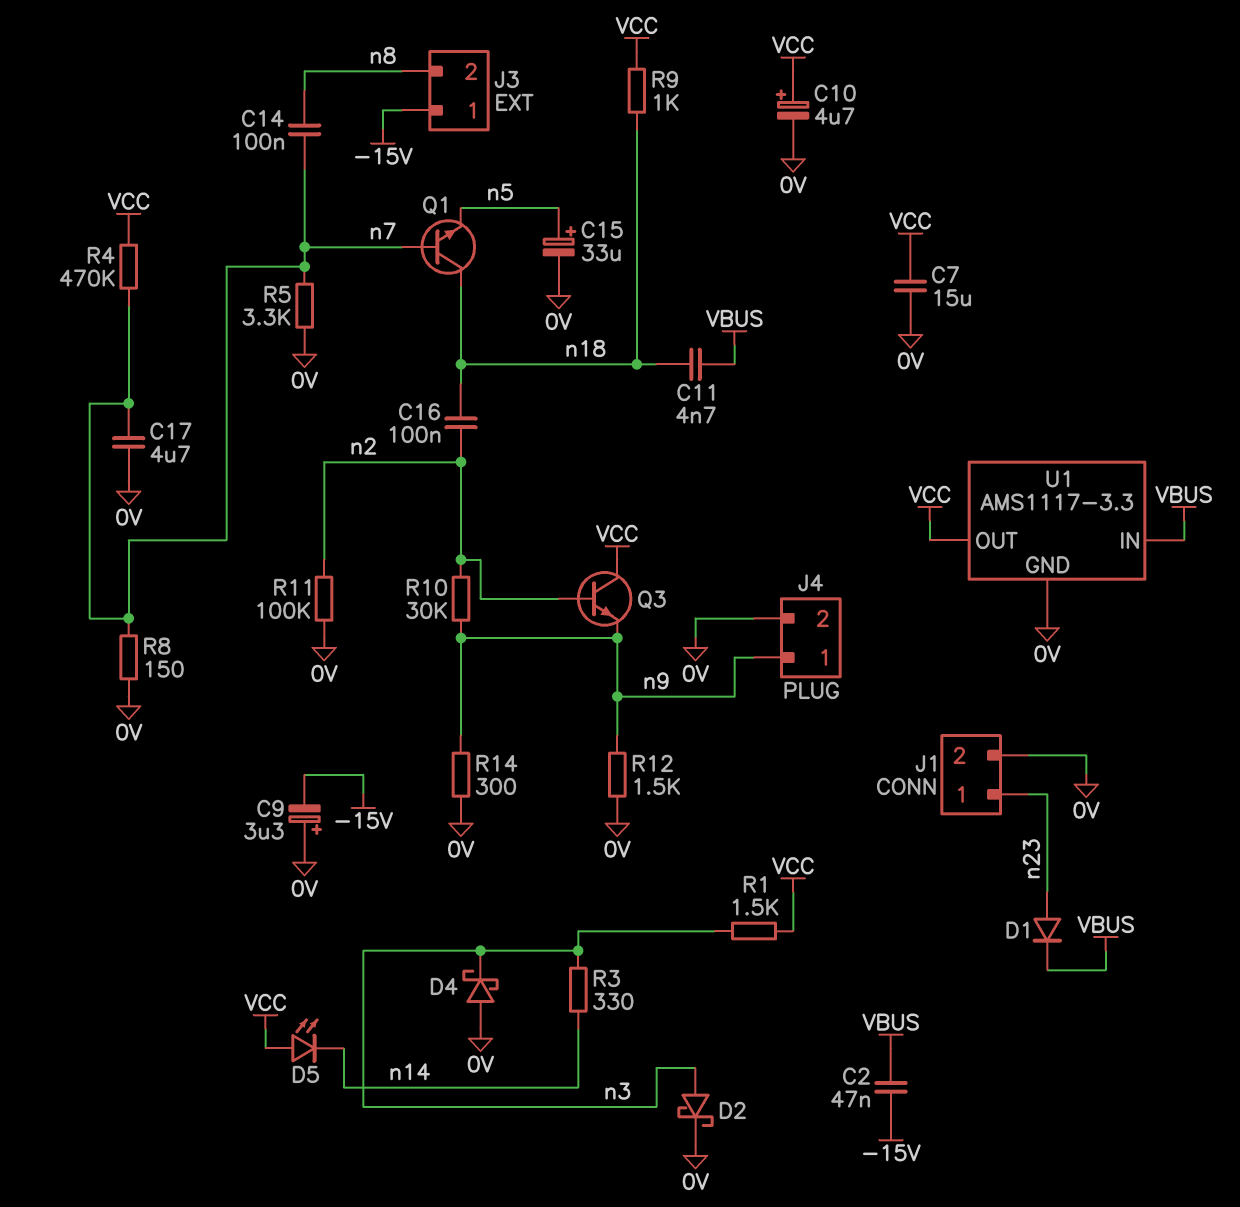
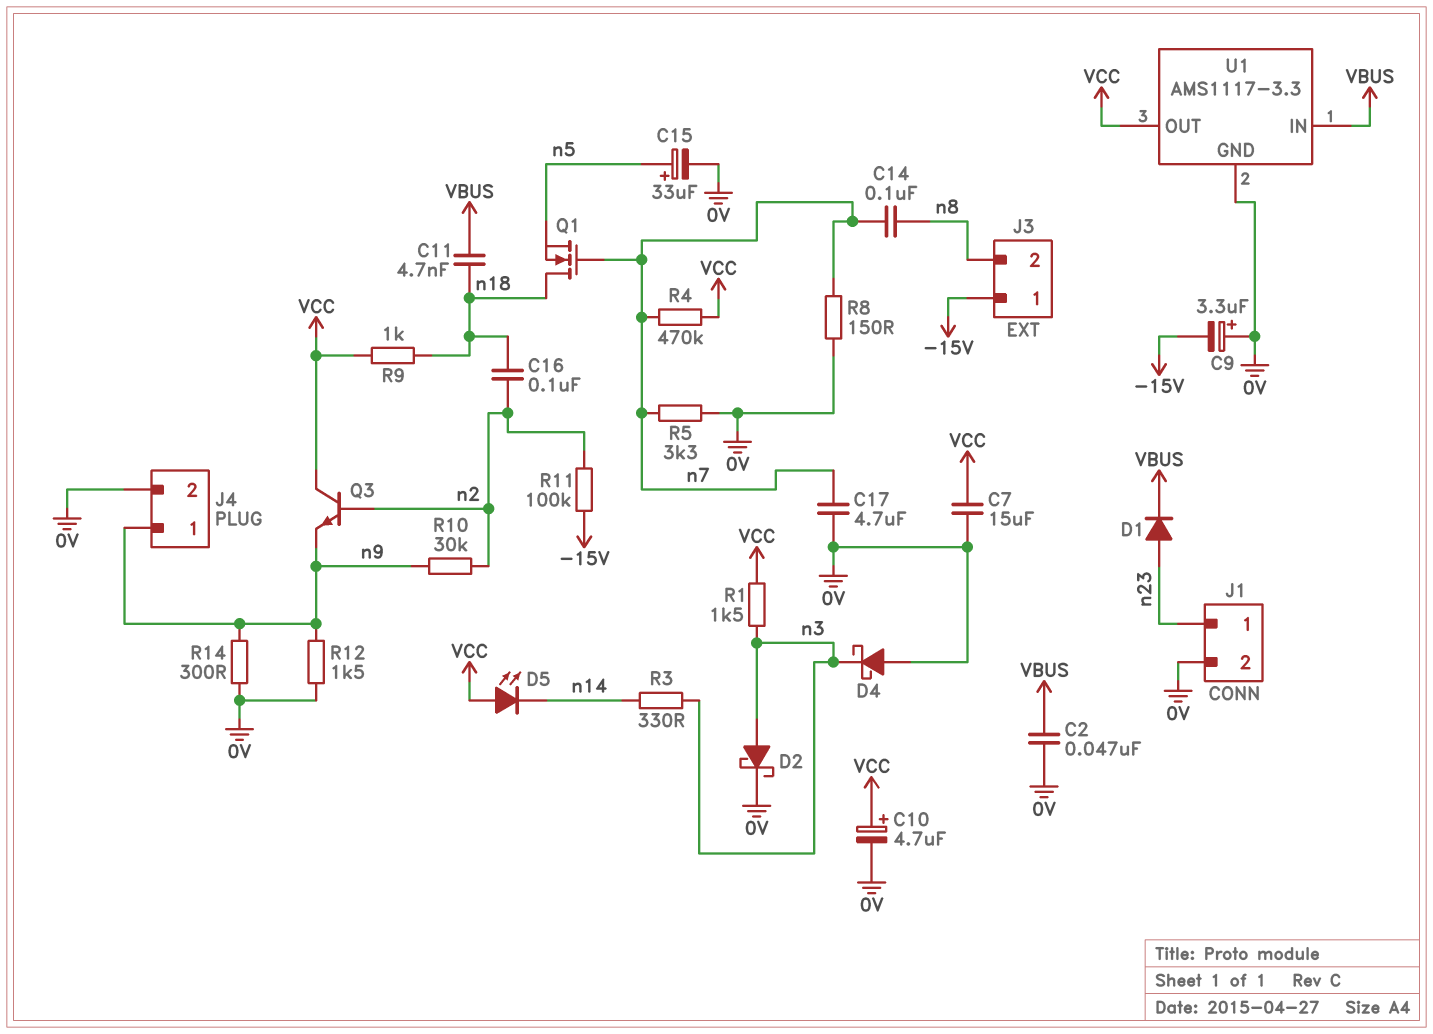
C2: 47nF (-15V, VBUS) -> 47nF (0V, VBUS)
Q1: NPN (B n7, C n18, E n5) -> NMOS (G n7, D n18, S n5)
R11: 100k (0V, n2) -> 100k (-15V, n2)

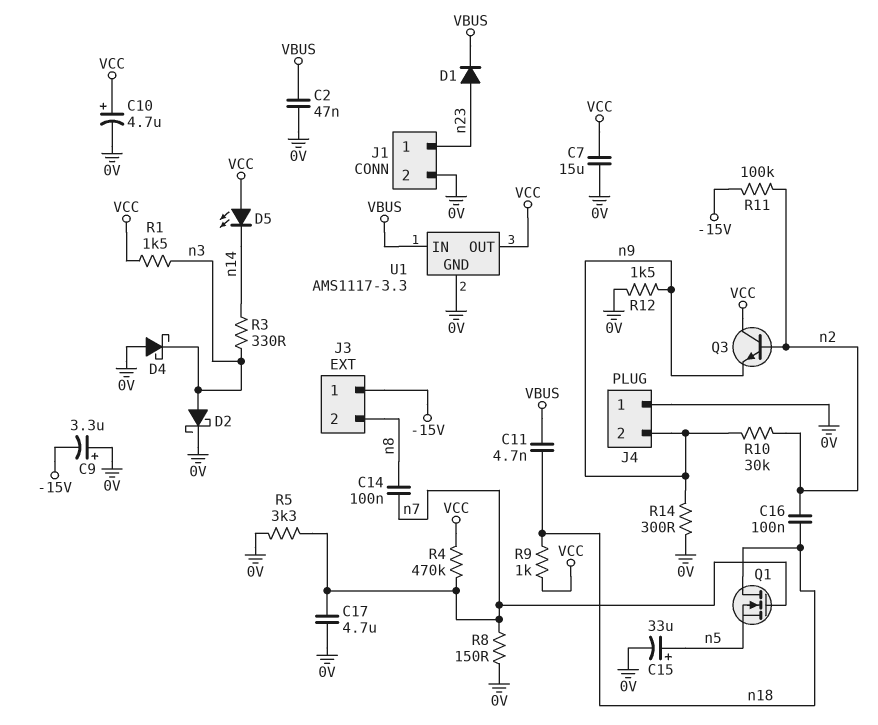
J4 pin 1: n9 -> 0V
J4 pin 2: 0V -> n9

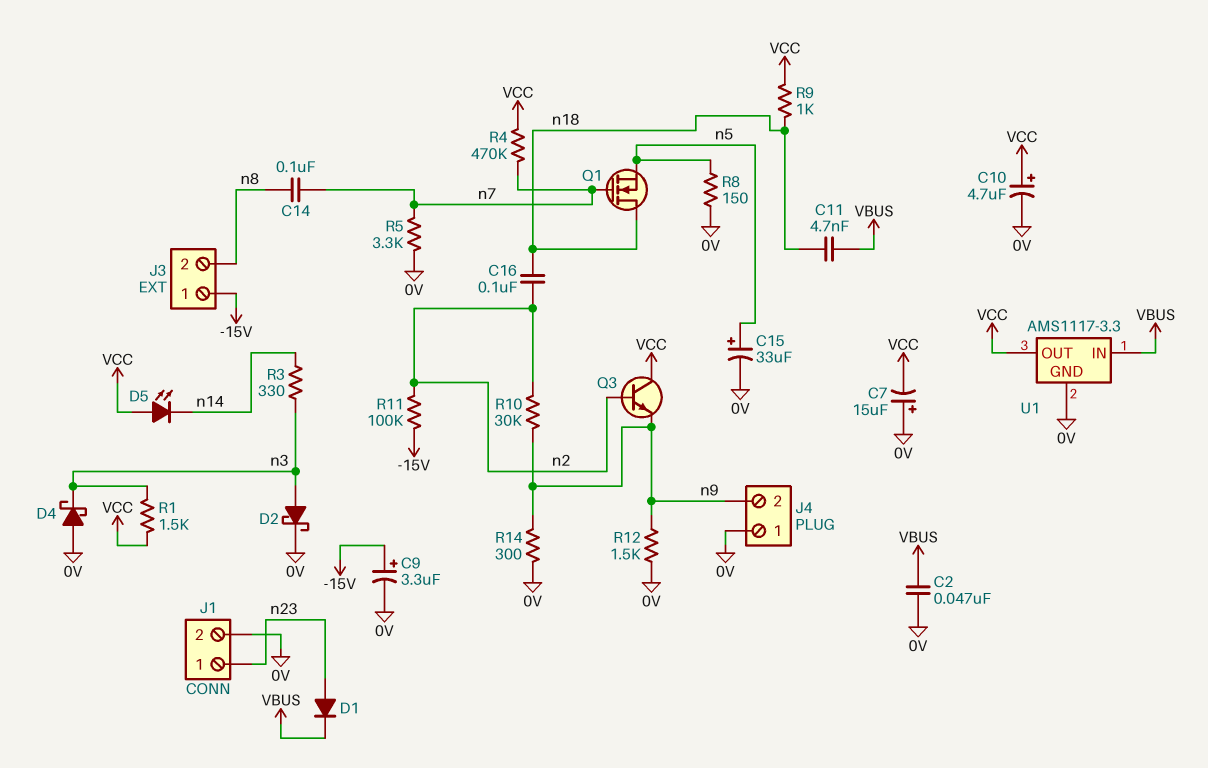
C7: 15uF (0V, VCC) -> 15uF (plus 0V, minus VCC)
C9: 3.3uF (plus 0V, minus -15V) -> 3.3uF (plus -15V, minus 0V)
C17: 4.7uF (0V, n7) -> none
R8: 150 (0V, n7) -> 150 (0V, n5)

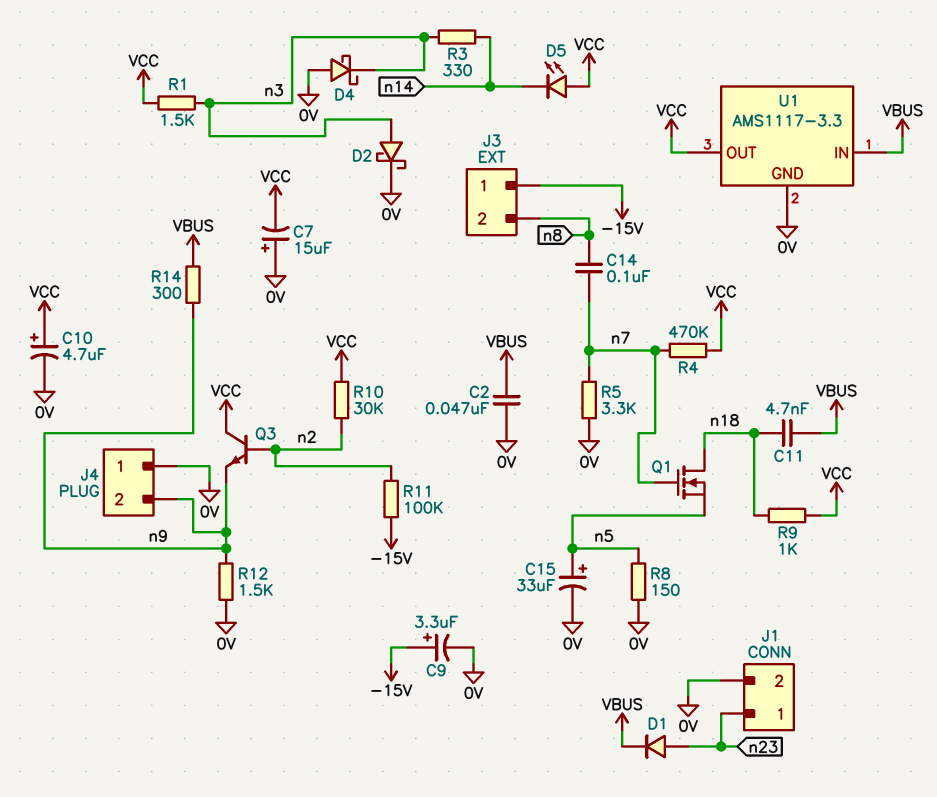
C16: 100nF (n2, n18) -> none
R10: 30k (n2, n9) -> 30k (VCC, n2)
R14: 300 (0V, n9) -> 300 (VBUS, n9)

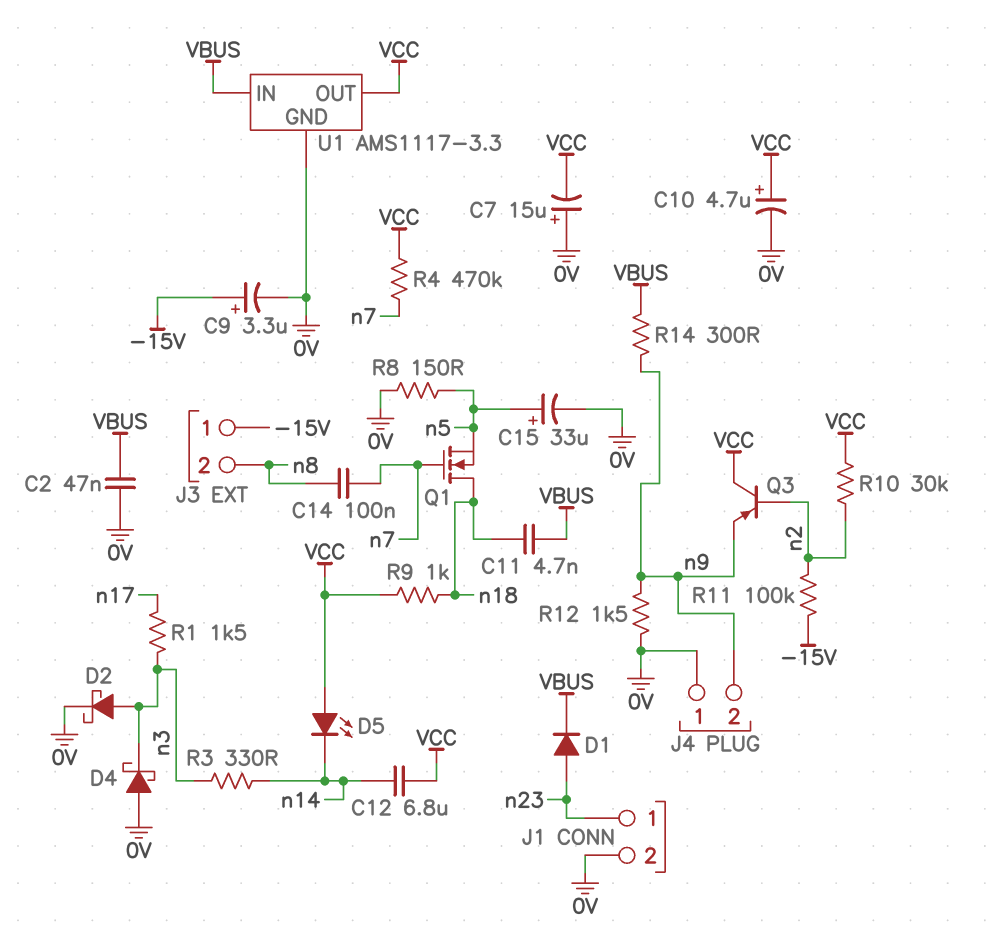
C12: none -> 6.8uF (VCC, n14)
Q3: NPN (B n2, C VCC, E n9) -> PNP (B n2, C VCC, E n9)
R1: 1.5k (VCC, n3) -> 1.5k (n3, n17)
R5: 3.3k (0V, n7) -> none

